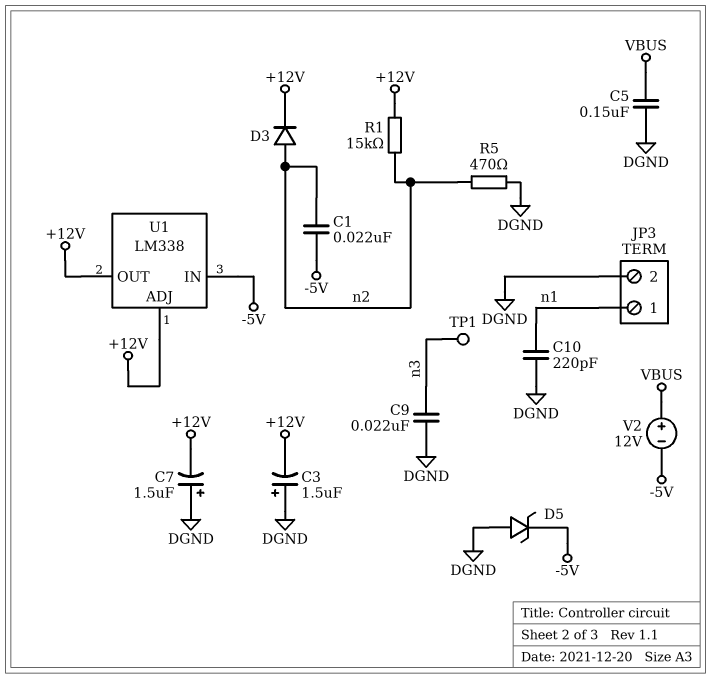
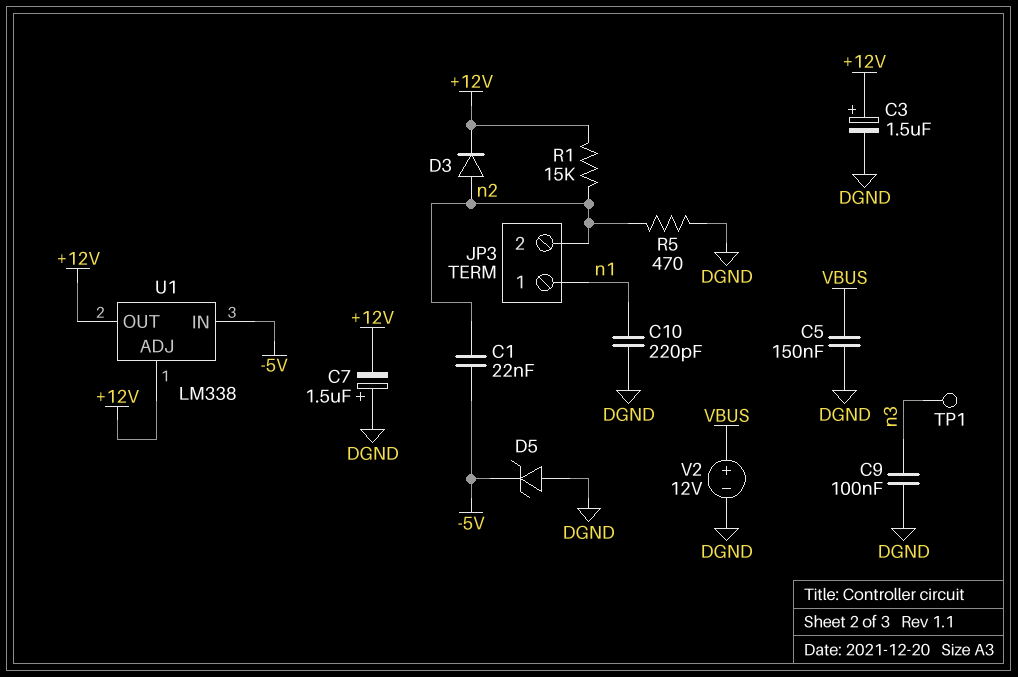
C3: 1.5uF (plus DGND, minus +12V) -> 1.5uF (plus +12V, minus DGND)
C9: 22nF (DGND, n3) -> 100nF (DGND, n3)
JP3 pin 2: DGND -> n2
V2: 12V (plus VBUS, minus -5V) -> 12V (plus VBUS, minus DGND)

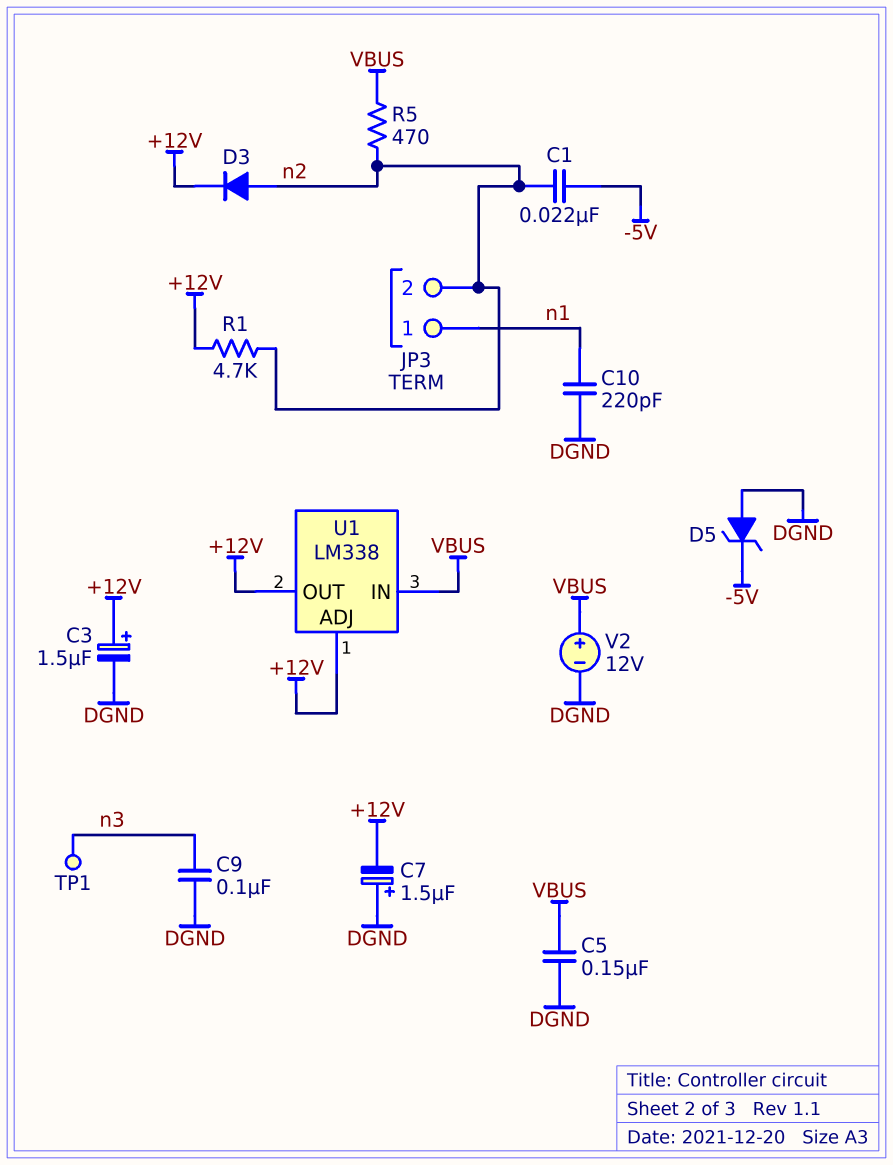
R1: 15k (+12V, n2) -> 4.7k (+12V, n2)
R5: 470 (DGND, n2) -> 470 (VBUS, n2)
U1 pin IN: -5V -> VBUS

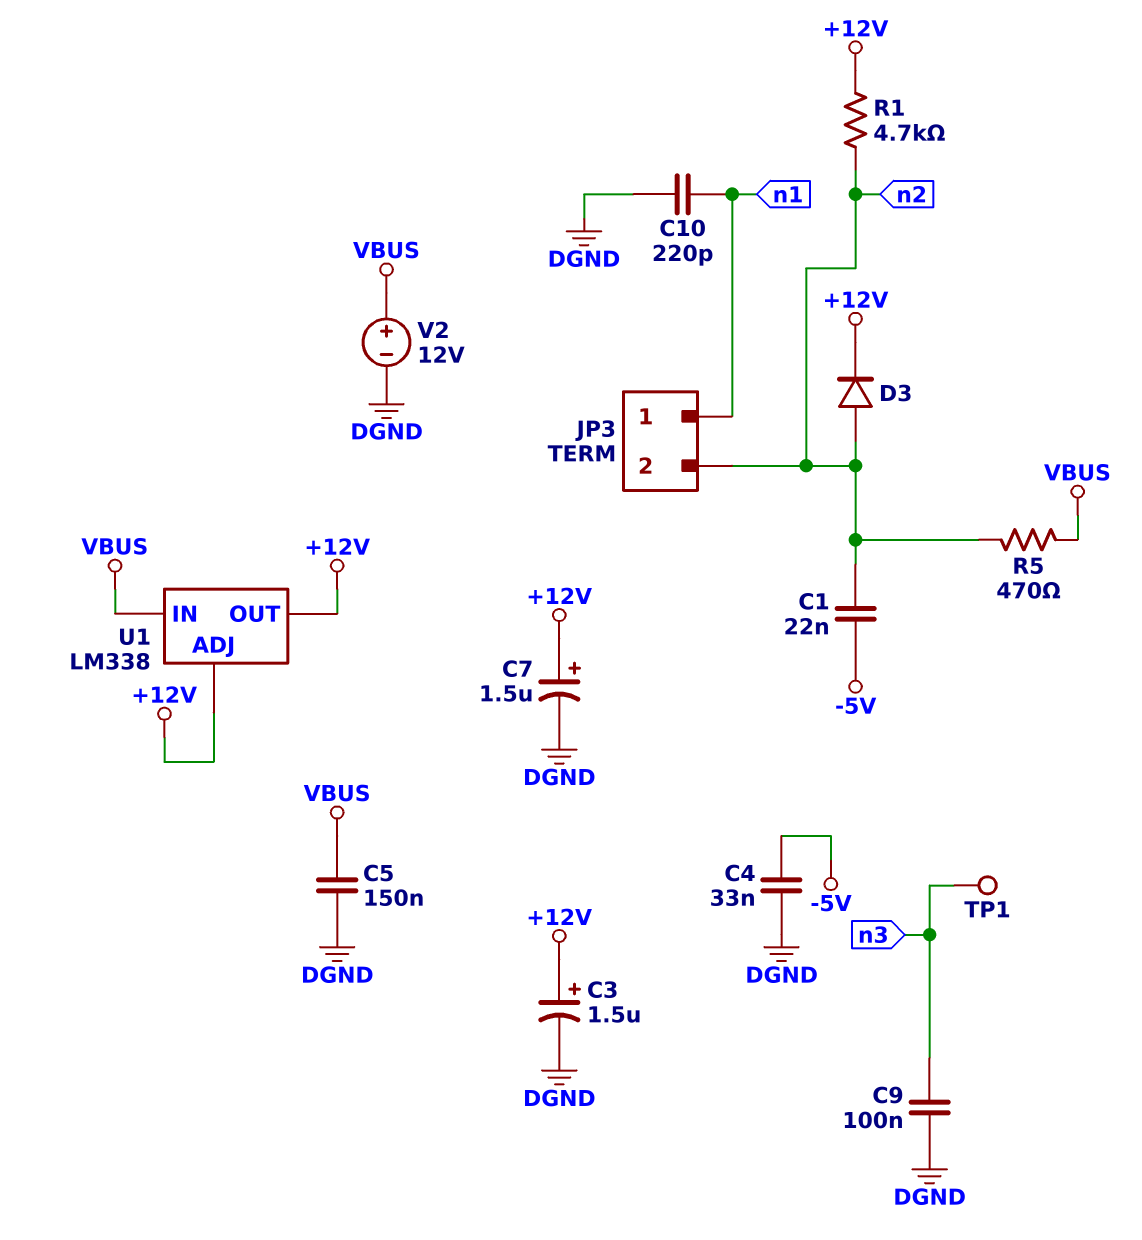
C4: none -> 33nF (-5V, DGND)
C7: 1.5uF (plus DGND, minus +12V) -> 1.5uF (plus +12V, minus DGND)
D5: zener (A DGND, K -5V) -> none

